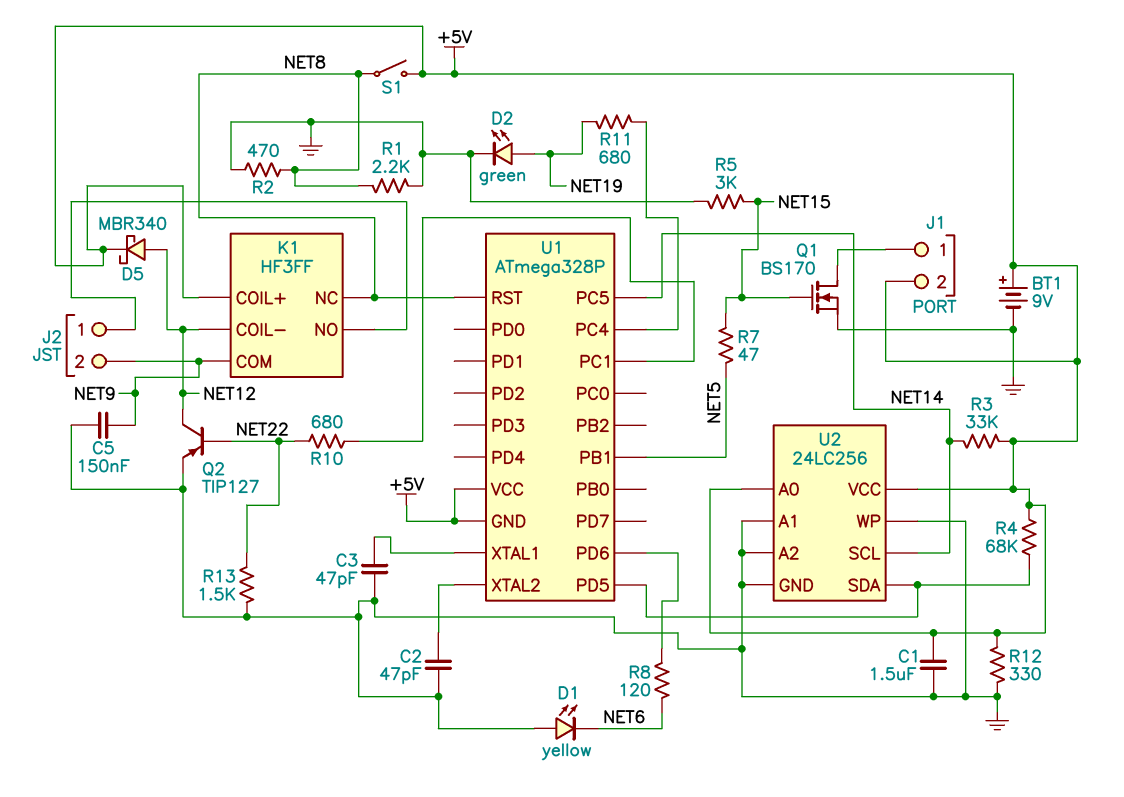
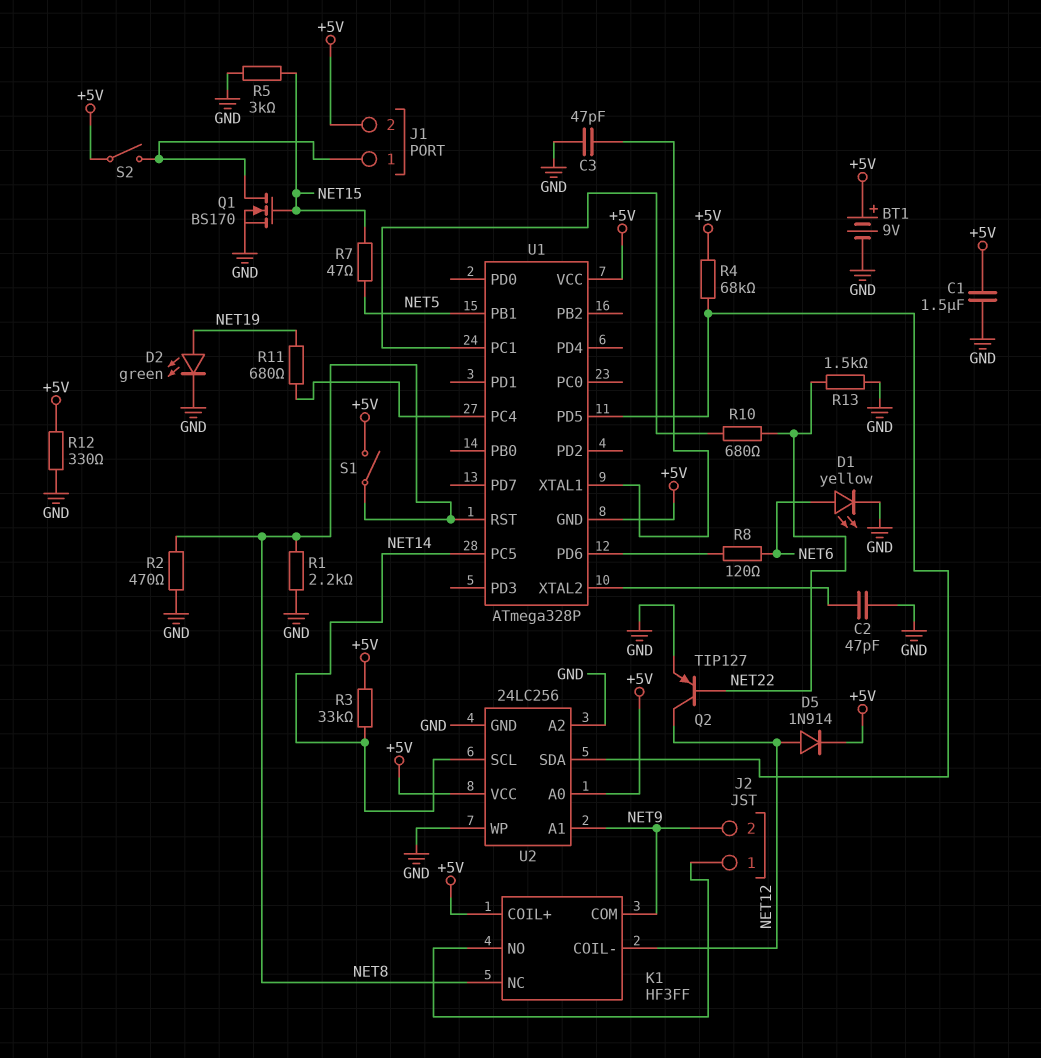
C5: 150nF (GND, NET9) -> none
D1: LED yellow (A GND, K NET6) -> LED yellow (A NET6, K GND)
D5: schottky MBR340 (A NET12, K +5V) -> diode 1N914 (A NET12, K +5V)
S2: none -> switch (+5V, J1/1)
U2 pin A1: GND -> NET9

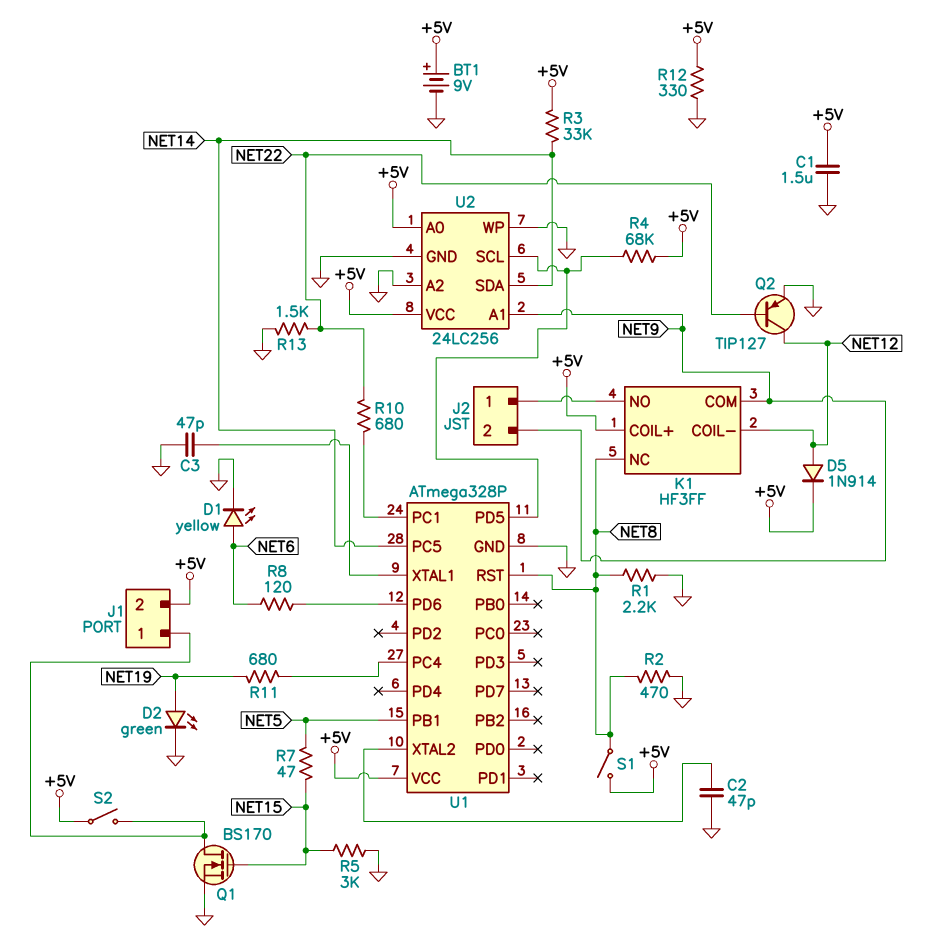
U1 pin GND: +5V -> GND
U2 pin SCL: NET14 -> U1/PD5
U2 pin SDA: U1/PD5 -> NET14

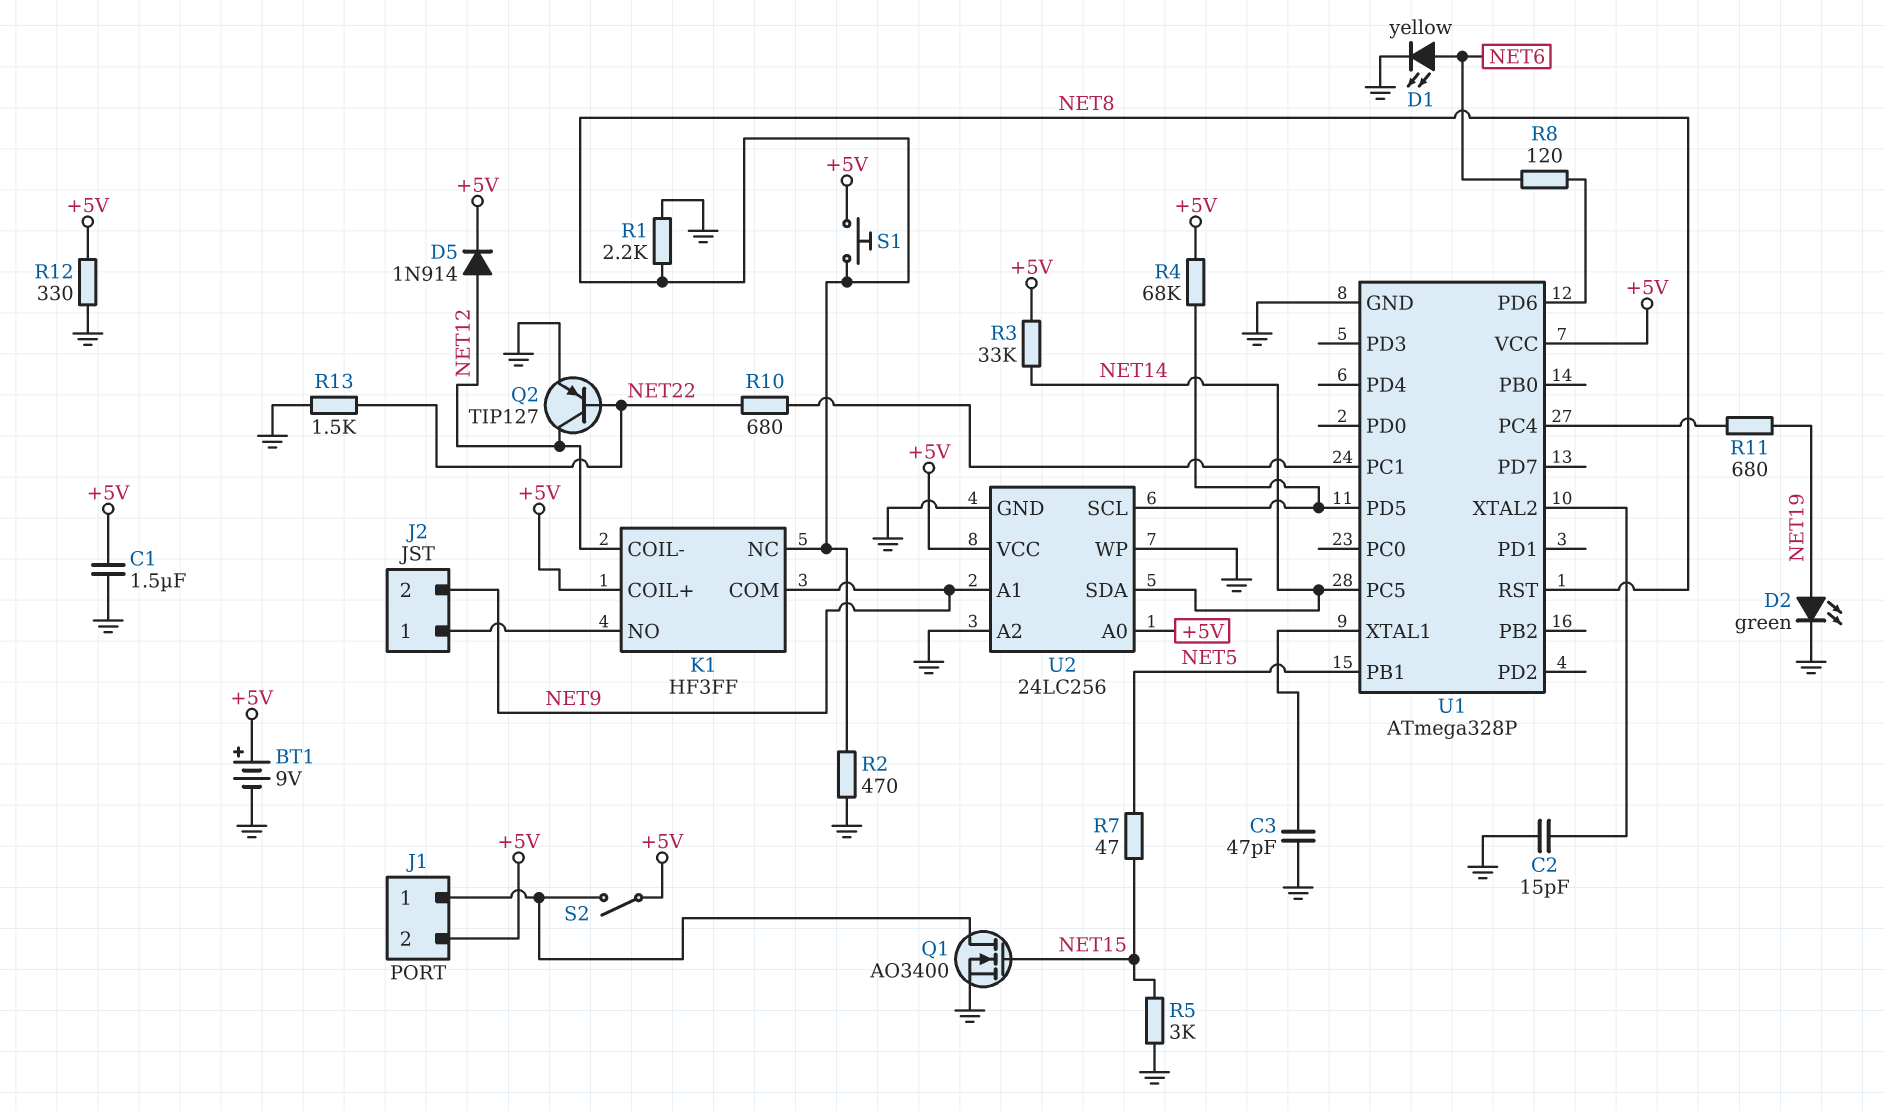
C2: 47pF (GND, U1/XTAL2) -> 15pF (GND, U1/XTAL2)
Q1: NMOS BS170 (G NET15, D J1/1, S GND) -> NMOS AO3400 (G NET15, D J1/1, S GND)
S1: switch (+5V, NET8) -> button (+5V, NET8)

